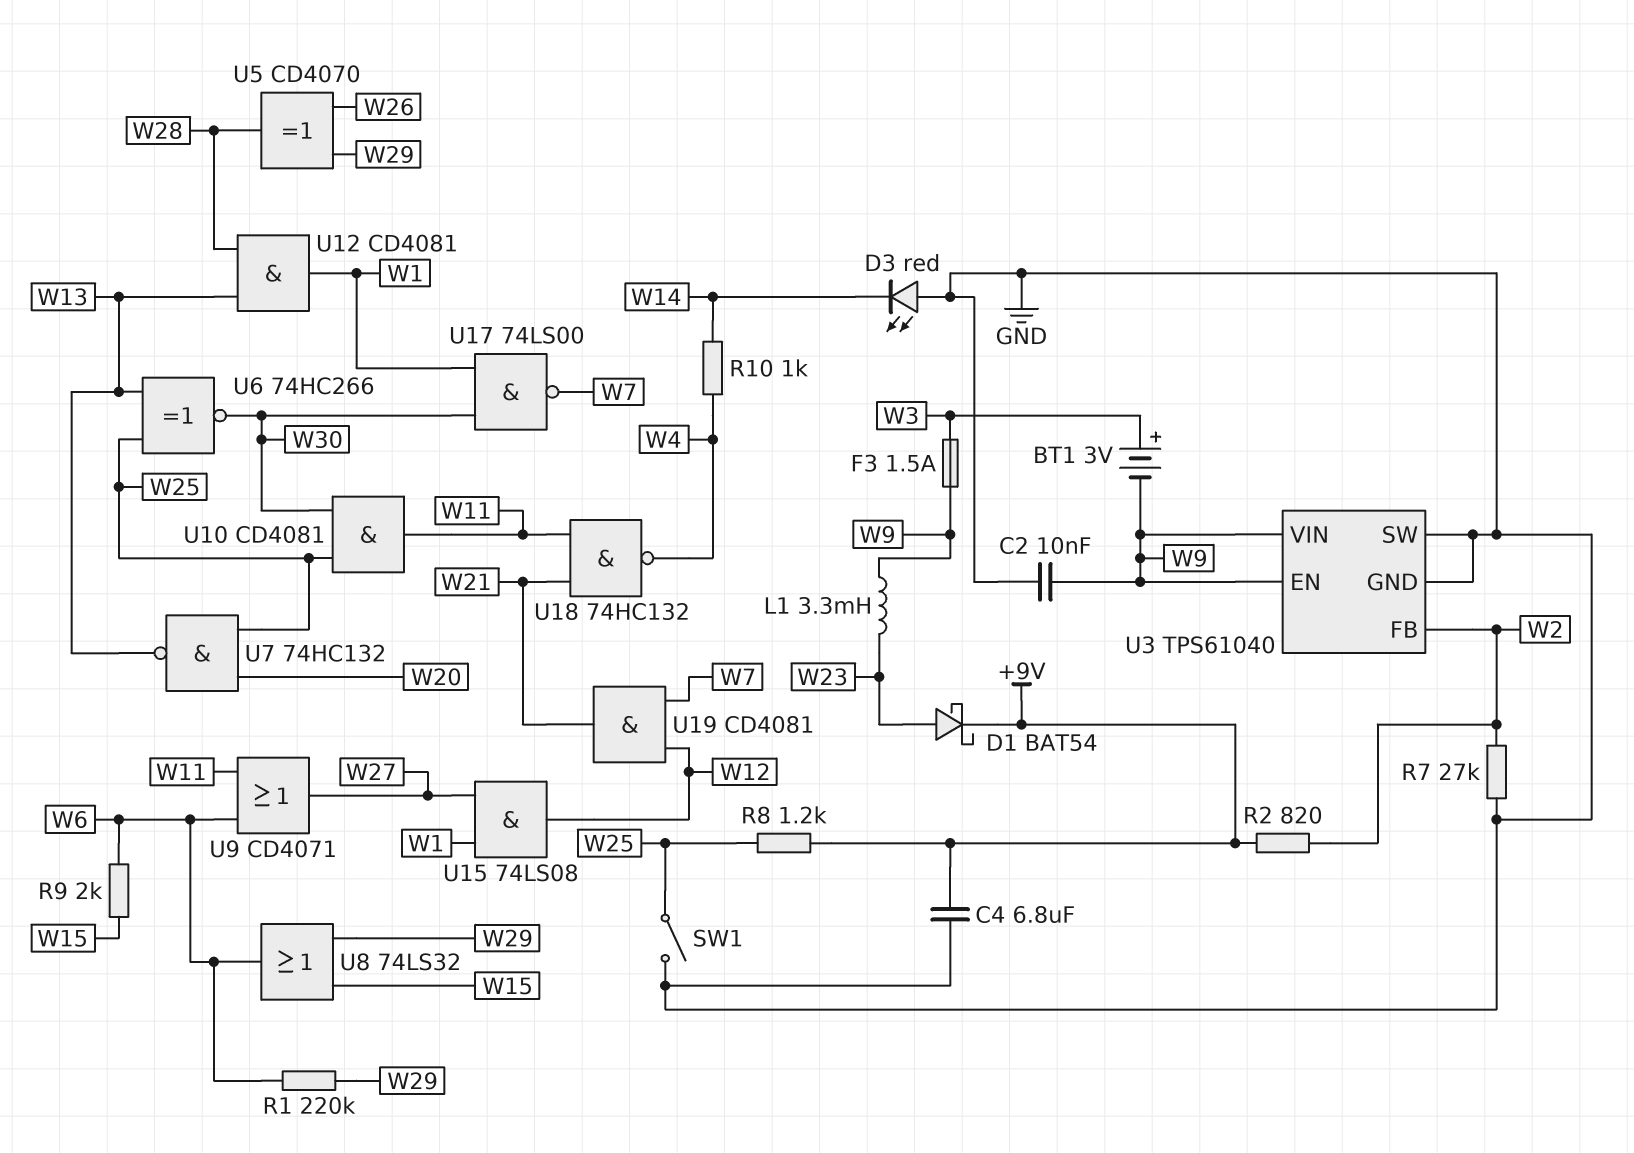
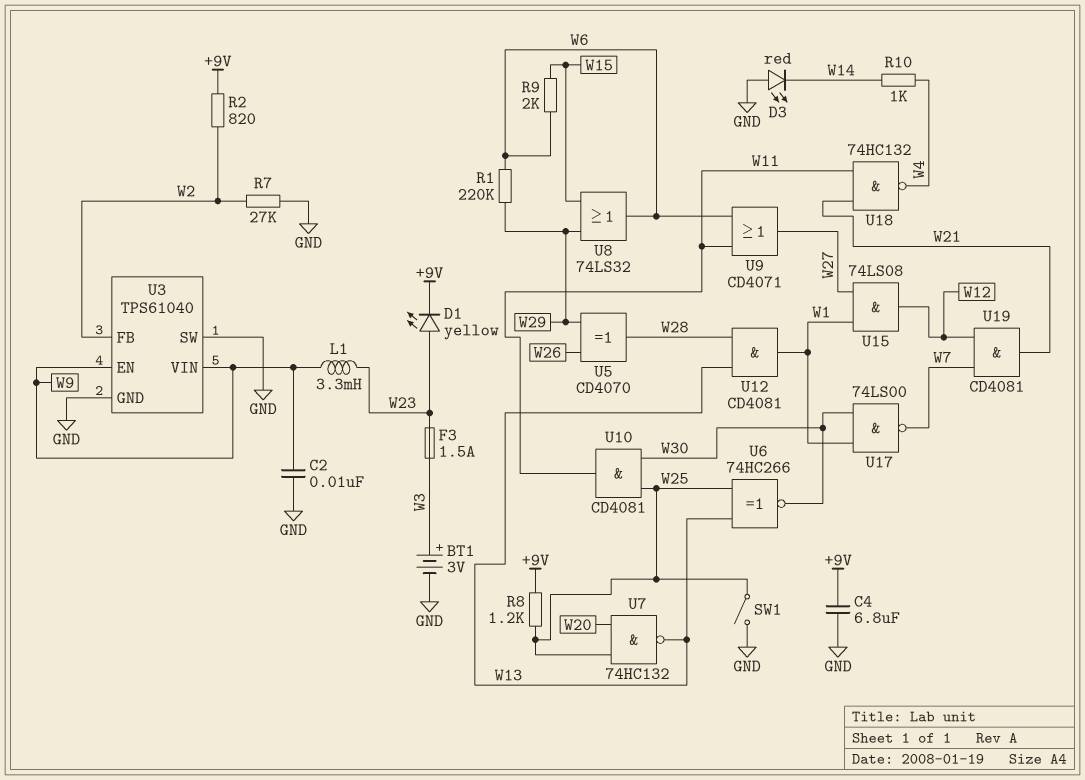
BT1: 3V (plus W3, minus W9) -> 3V (plus W3, minus GND)
D1: schottky BAT54 (A W23, K +9V) -> LED yellow (A W23, K +9V)
F3: 1.5A (W3, W9) -> 1.5A (W3, W23)

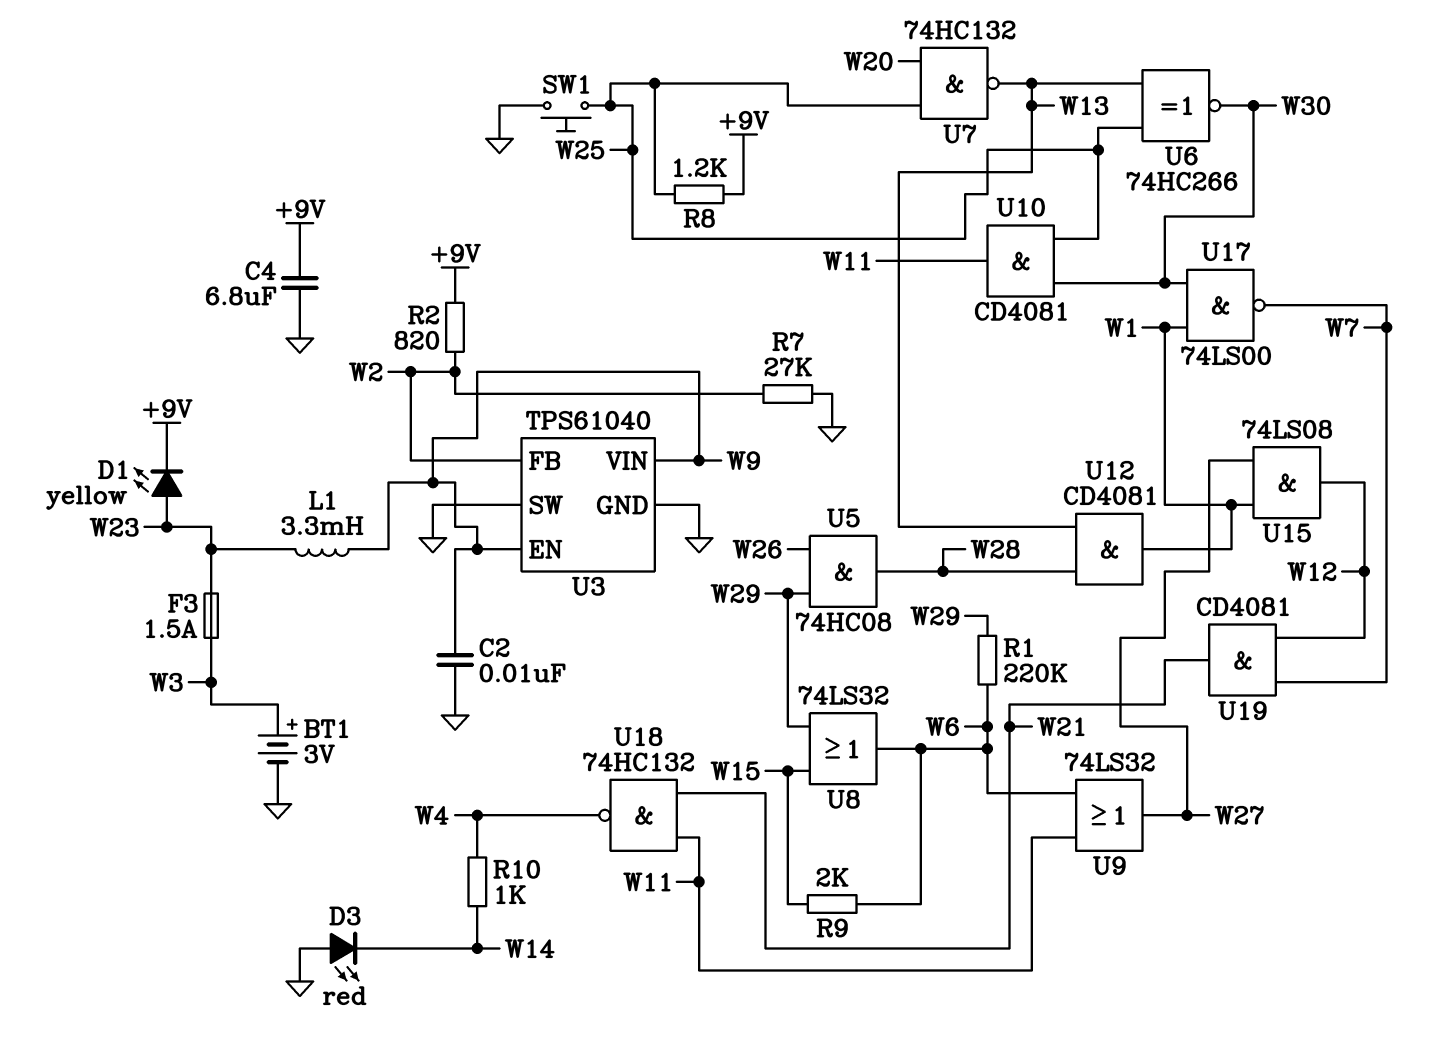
SW1: switch (GND, W25) -> button (GND, W25)
U5: XOR CD4070 (in W26, in W29, out W28) -> AND 74HC08 (in W26, in W29, out W28)
U9: OR CD4071 (in W6, in W11, out W27) -> OR 74LS32 (in W6, in W11, out W27)

